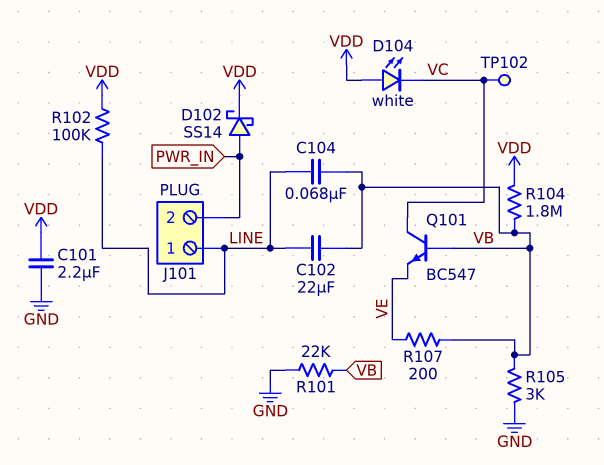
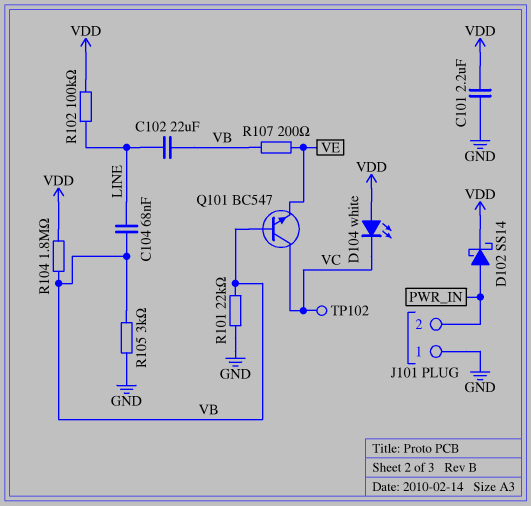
J101 pin 1: LINE -> GND

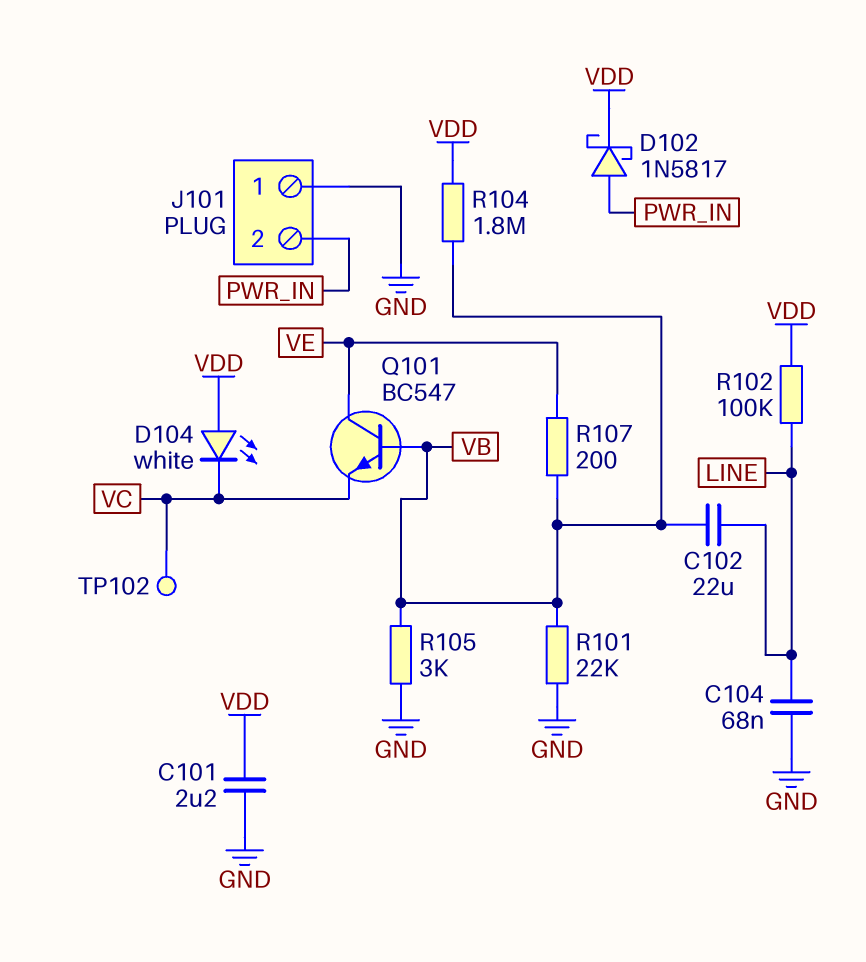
C104: 68nF (LINE, VB) -> 68nF (GND, LINE)
D102: schottky SS14 (A PWR_IN, K VDD) -> schottky 1N5817 (A PWR_IN, K VDD)
Q101: NPN BC547 (B VB, C VC, E VE) -> NPN BC547 (B VB, C VE, E VC)

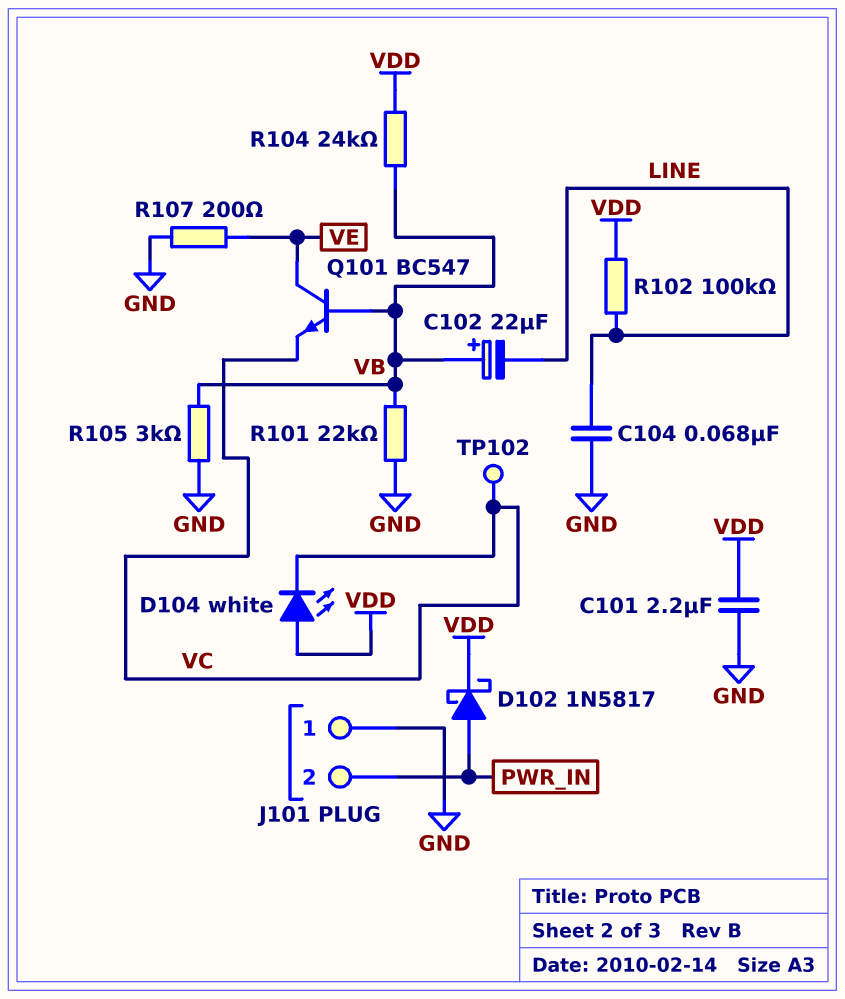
C102: 22uF (LINE, VB) -> 22uF (plus VB, minus LINE)
R104: 1.8M (VB, VDD) -> 24k (VB, VDD)
R107: 200 (VB, VE) -> 200 (GND, VE)

